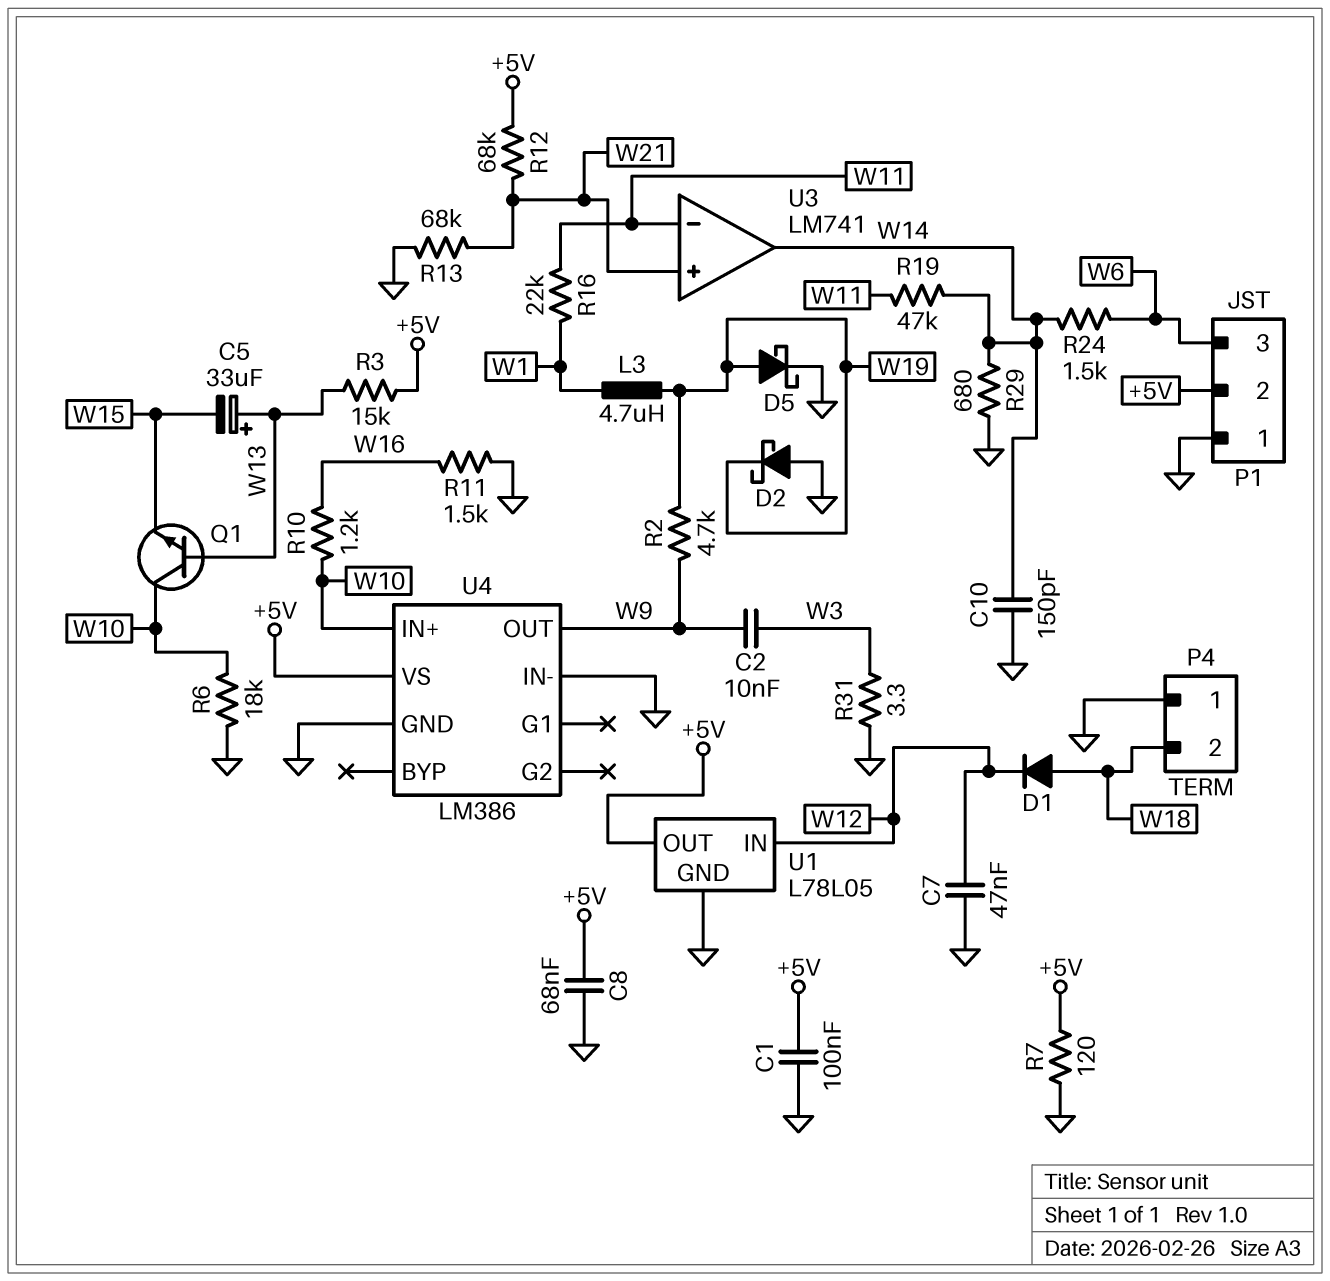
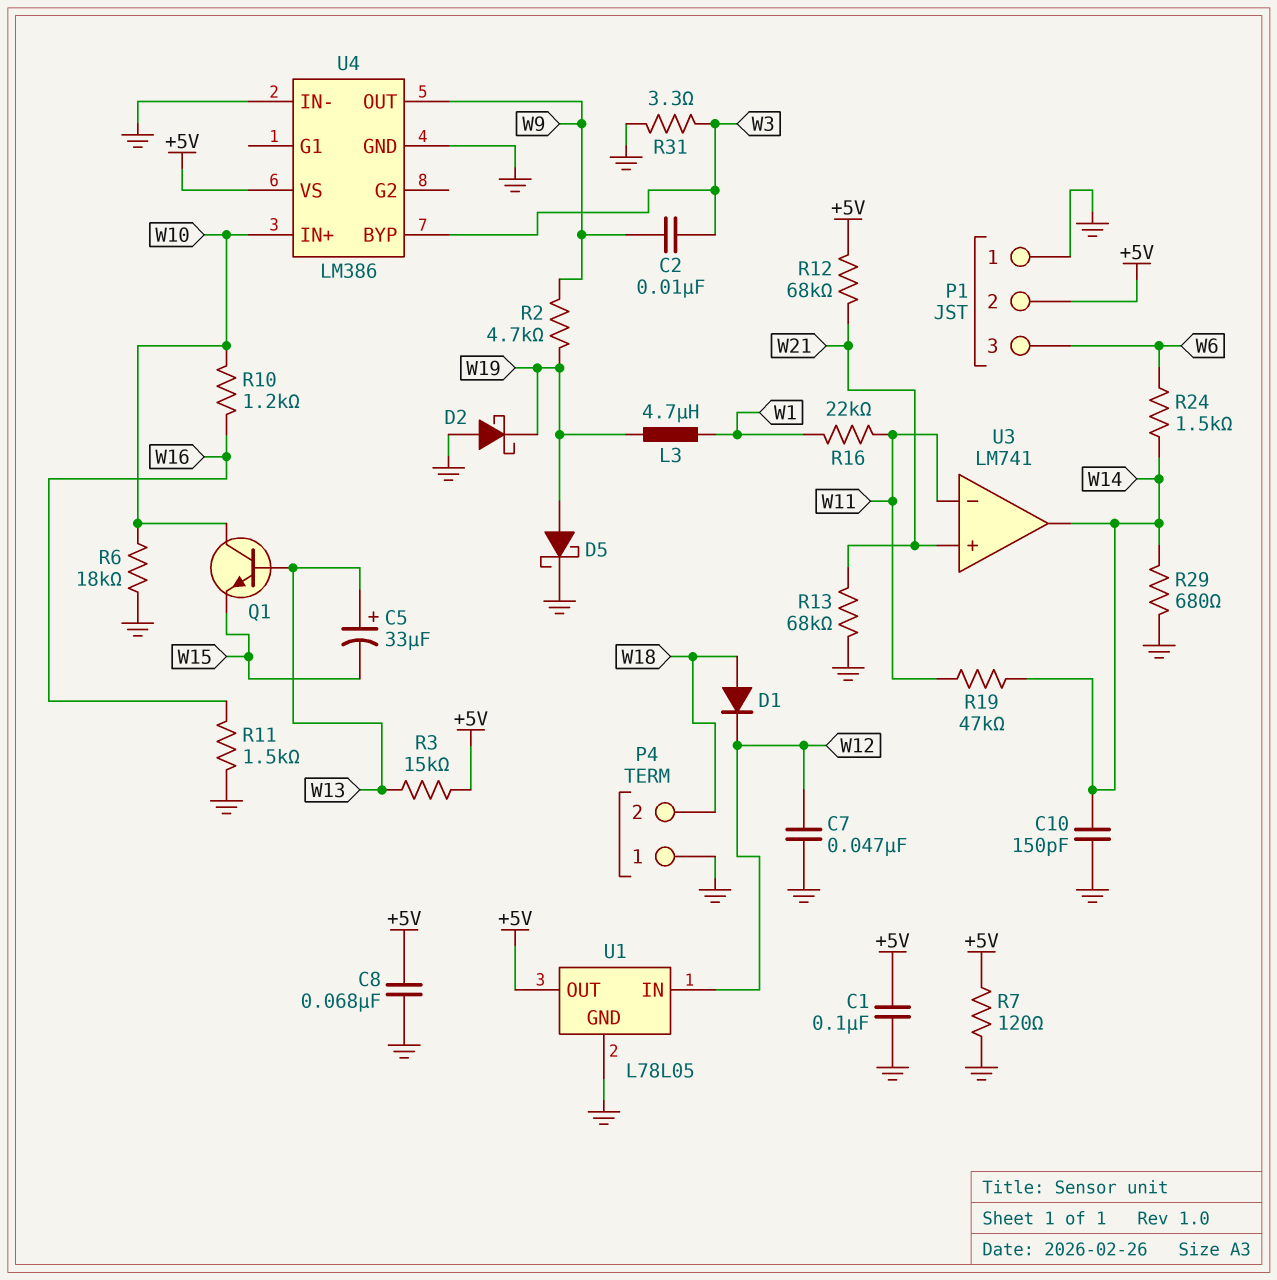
U4 pin BYP: none -> W3

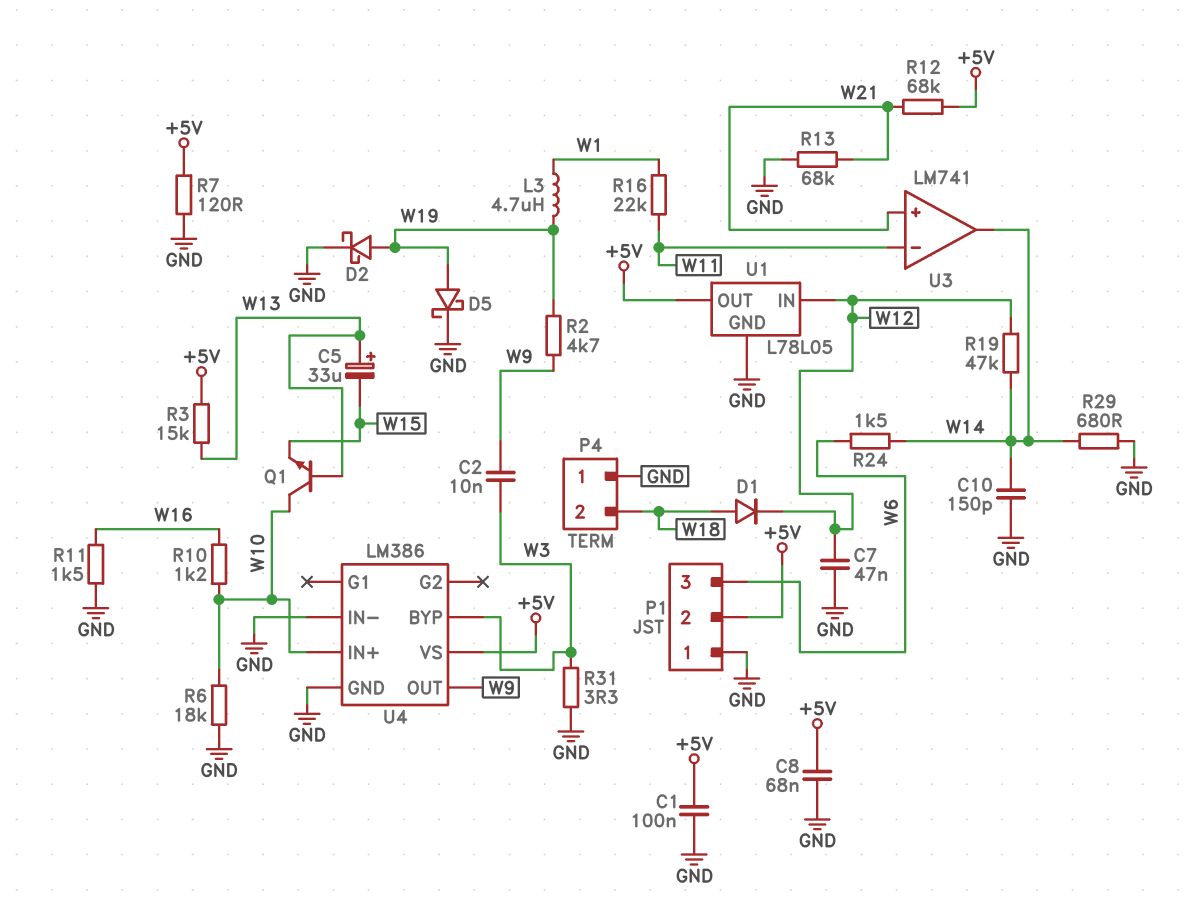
D2: schottky (A GND, K W19) -> schottky (A W19, K GND)
R19: 47k (W11, W14) -> 47k (W12, W14)

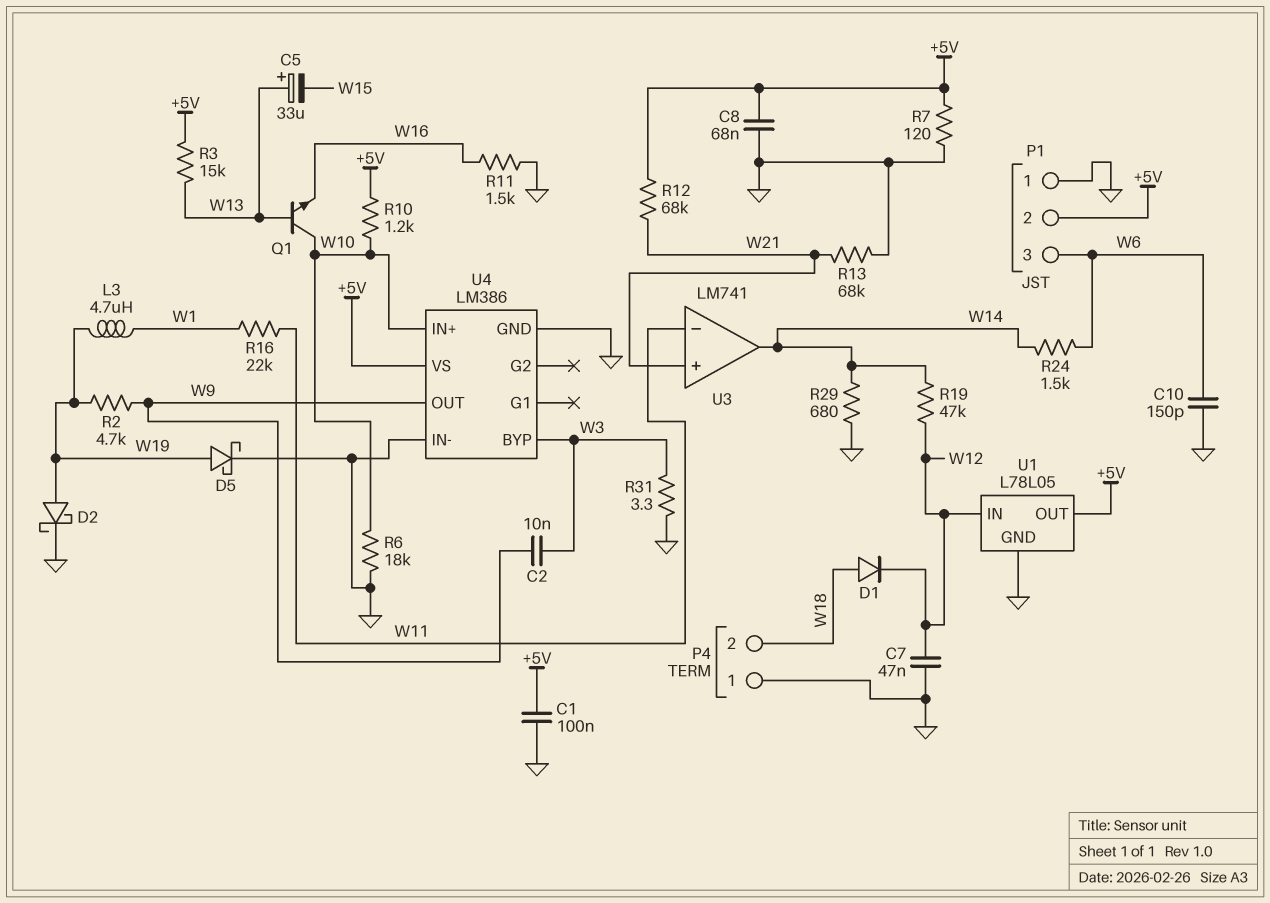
C10: 150pF (GND, W14) -> 150pF (GND, W6)
Q1: NPN (B W13, C W10, E W15) -> NPN (B W13, C W10, E W16)
R10: 1.2k (W10, W16) -> 1.2k (+5V, W10)

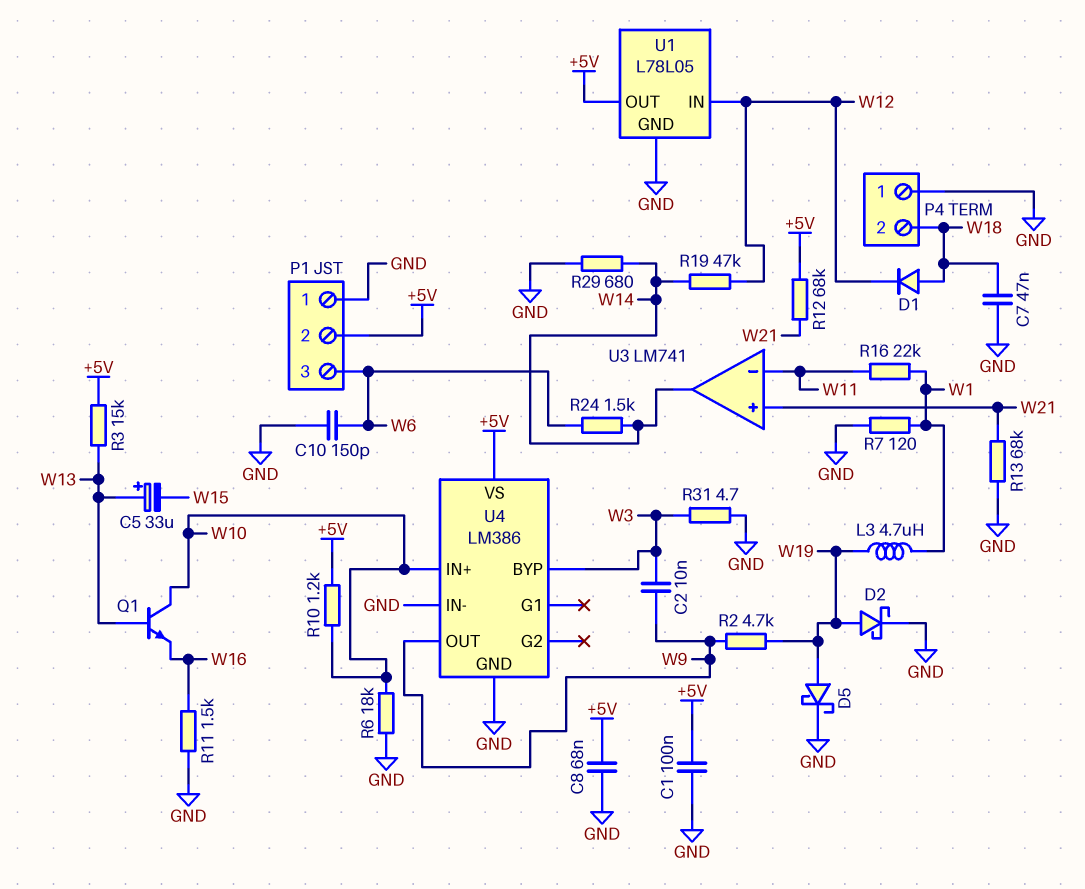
C7: 47nF (GND, W12) -> 47nF (GND, W18)
R7: 120 (+5V, GND) -> 120 (GND, W1)
R31: 3.3 (GND, W3) -> 4.7 (GND, W3)

